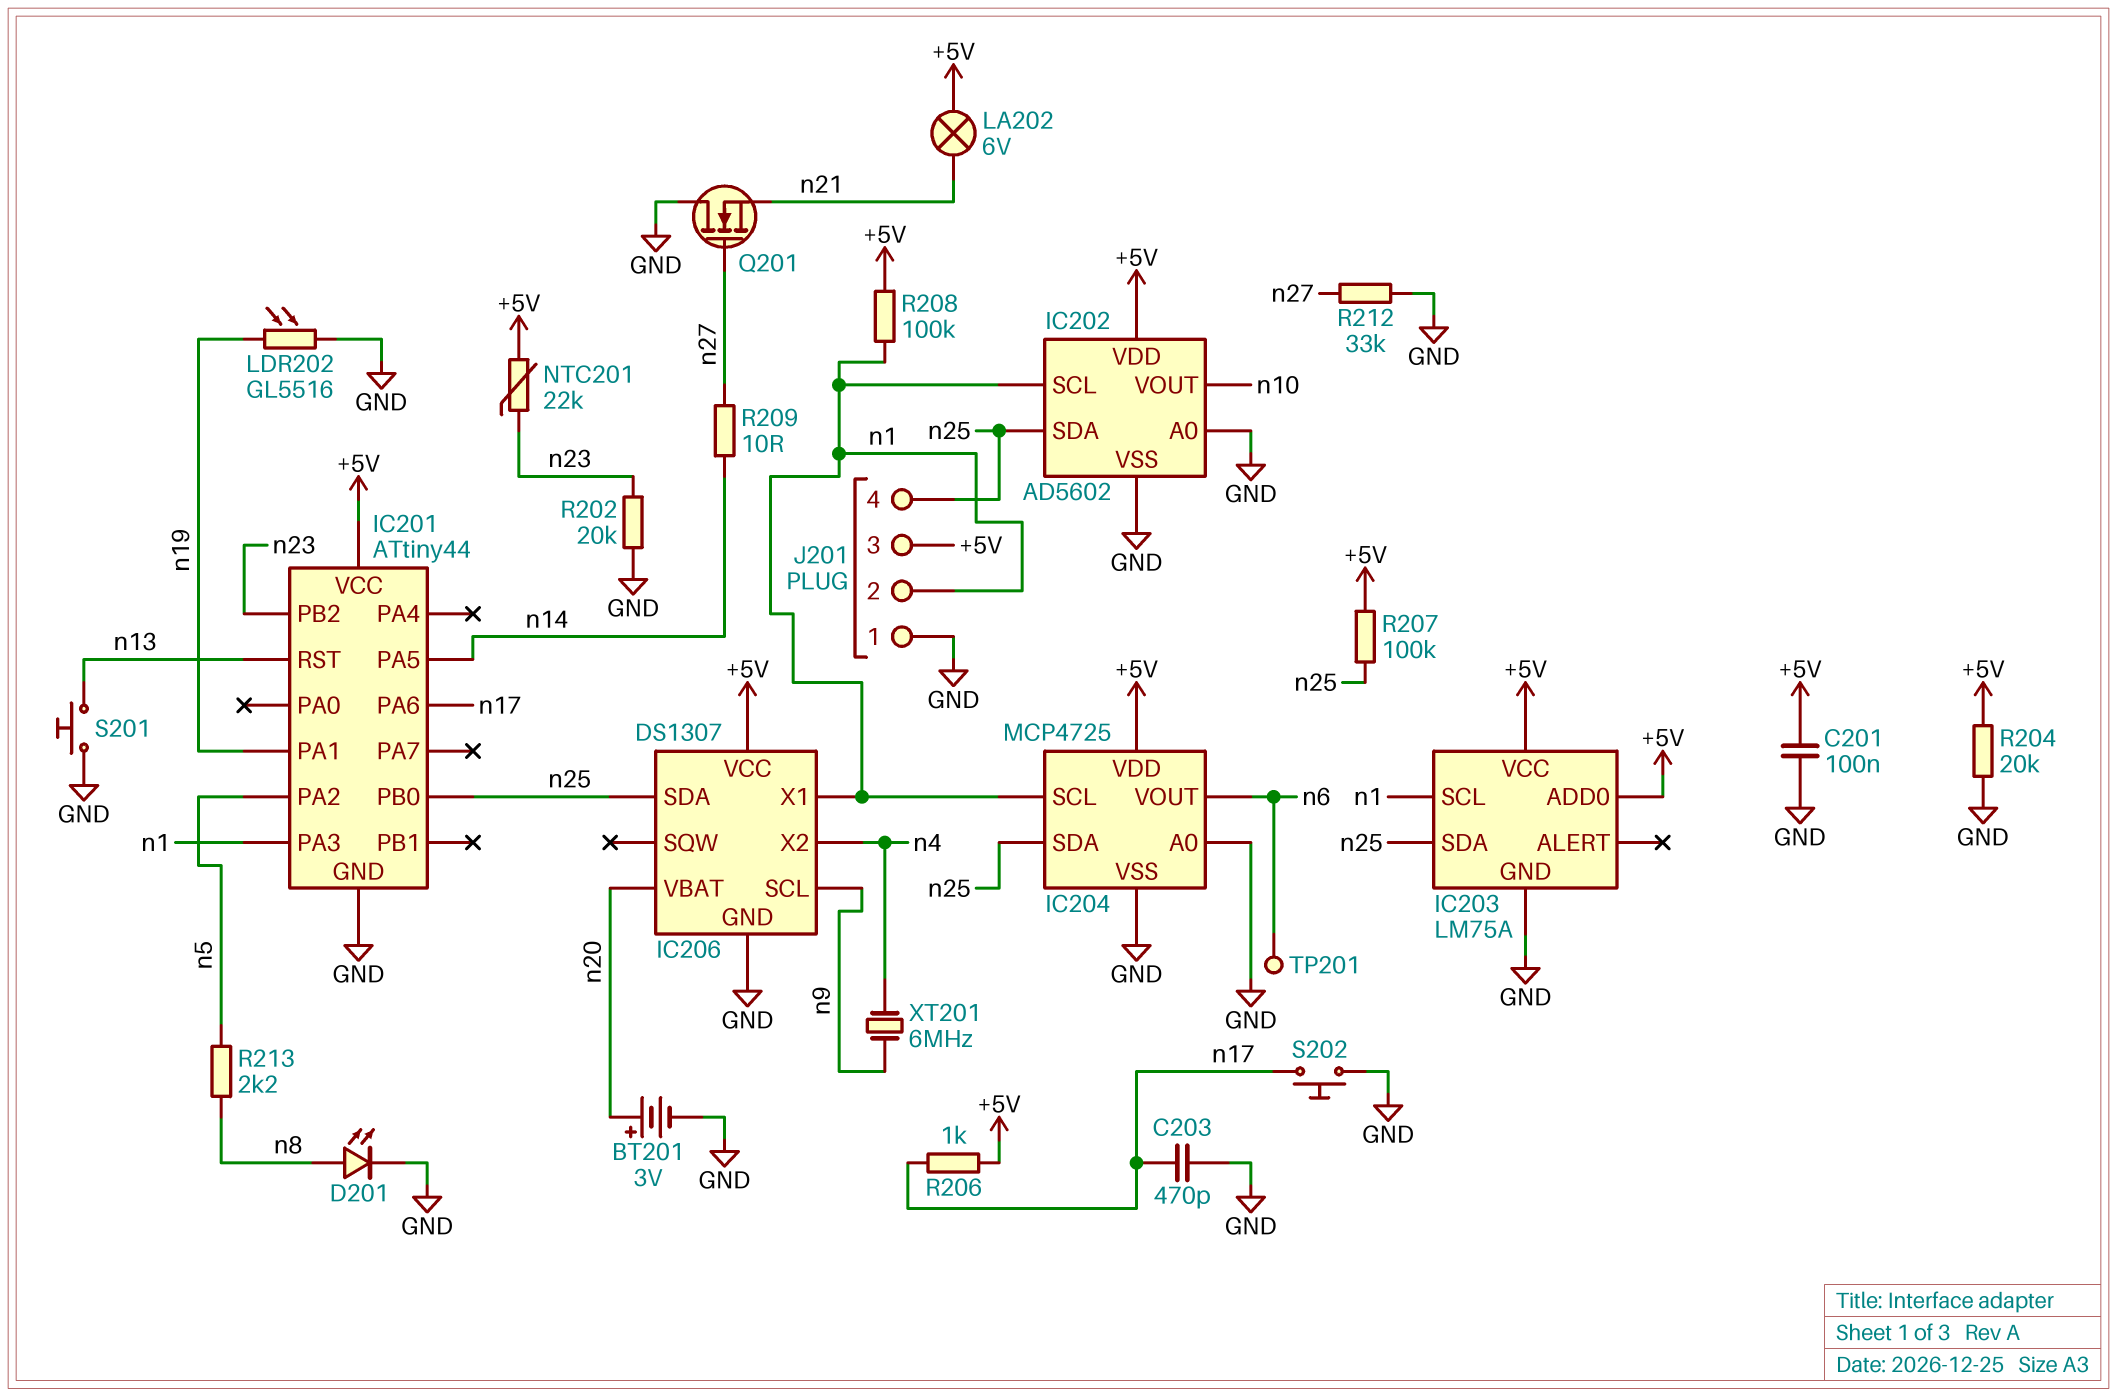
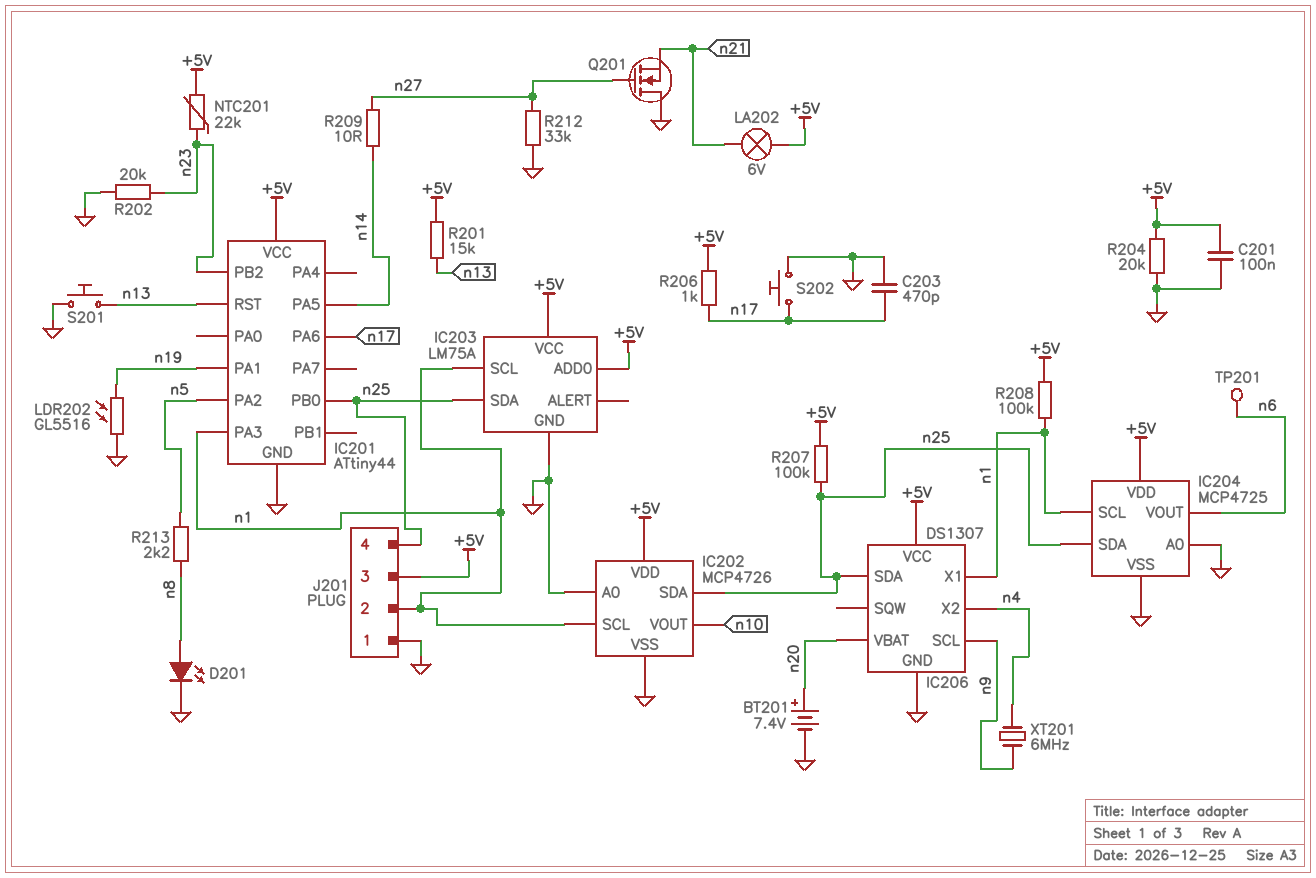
BT201: 3V (plus n20, minus GND) -> 7.4V (plus n20, minus GND)
IC202: AD5602 -> MCP4726
R201: none -> 15k (+5V, n13)

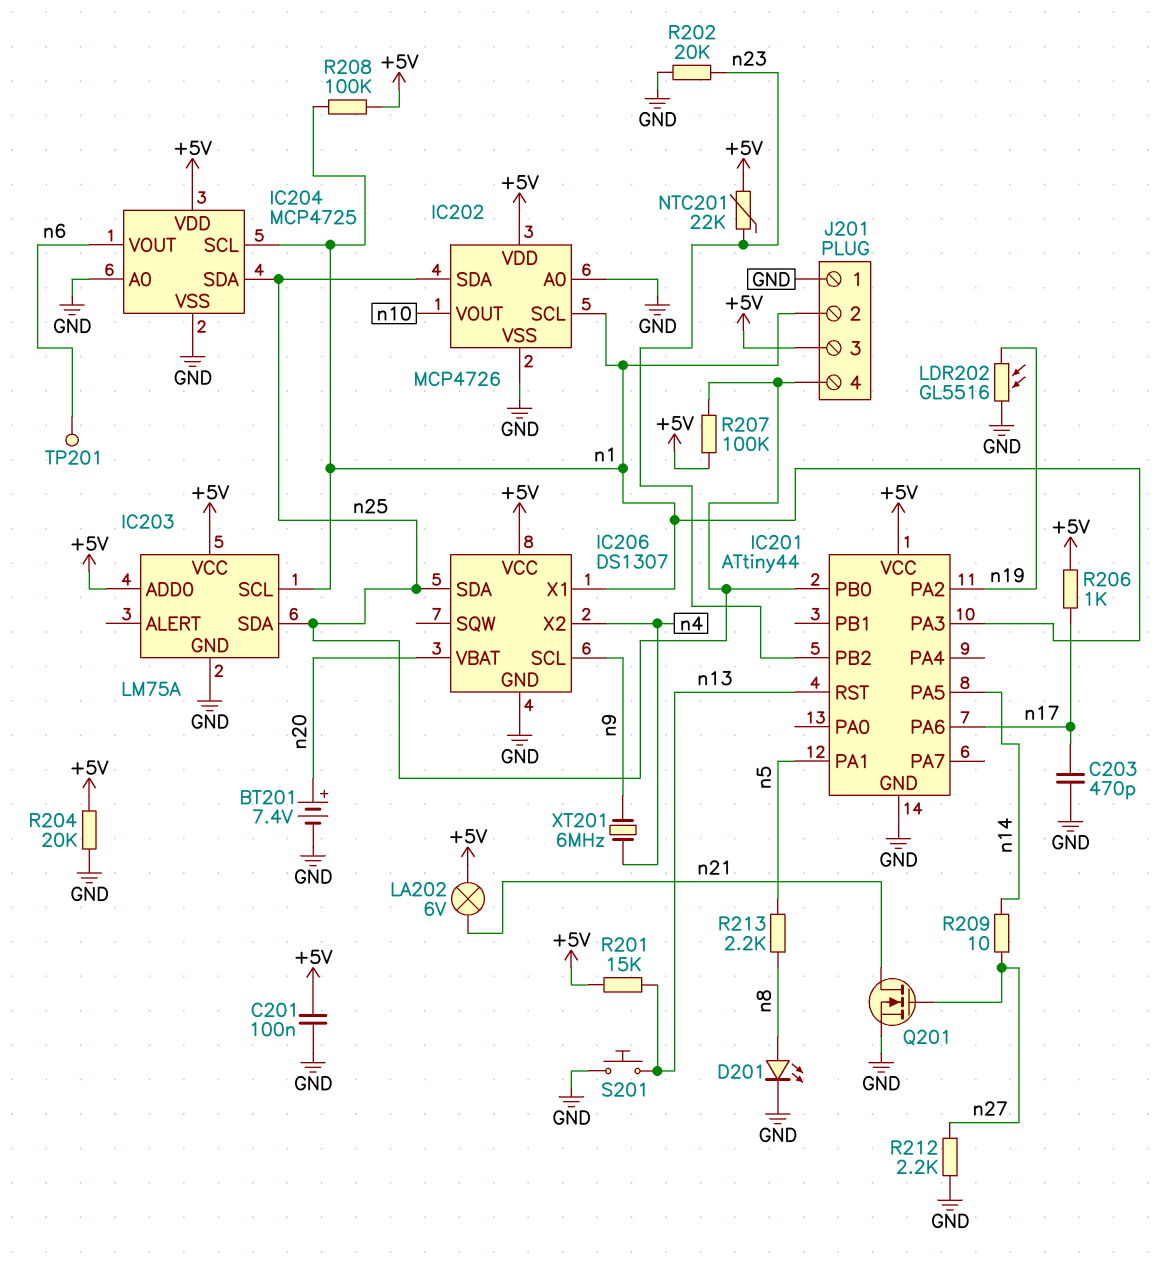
IC201 pin PA1: n19 -> n5
IC201 pin PA2: n5 -> n19
Q201: NMOS (G n27, D GND, S n21) -> NMOS (G n27, D n21, S GND)
R212: 33k (GND, n27) -> 2.2k (GND, n27)
S202: button (GND, n17) -> none

